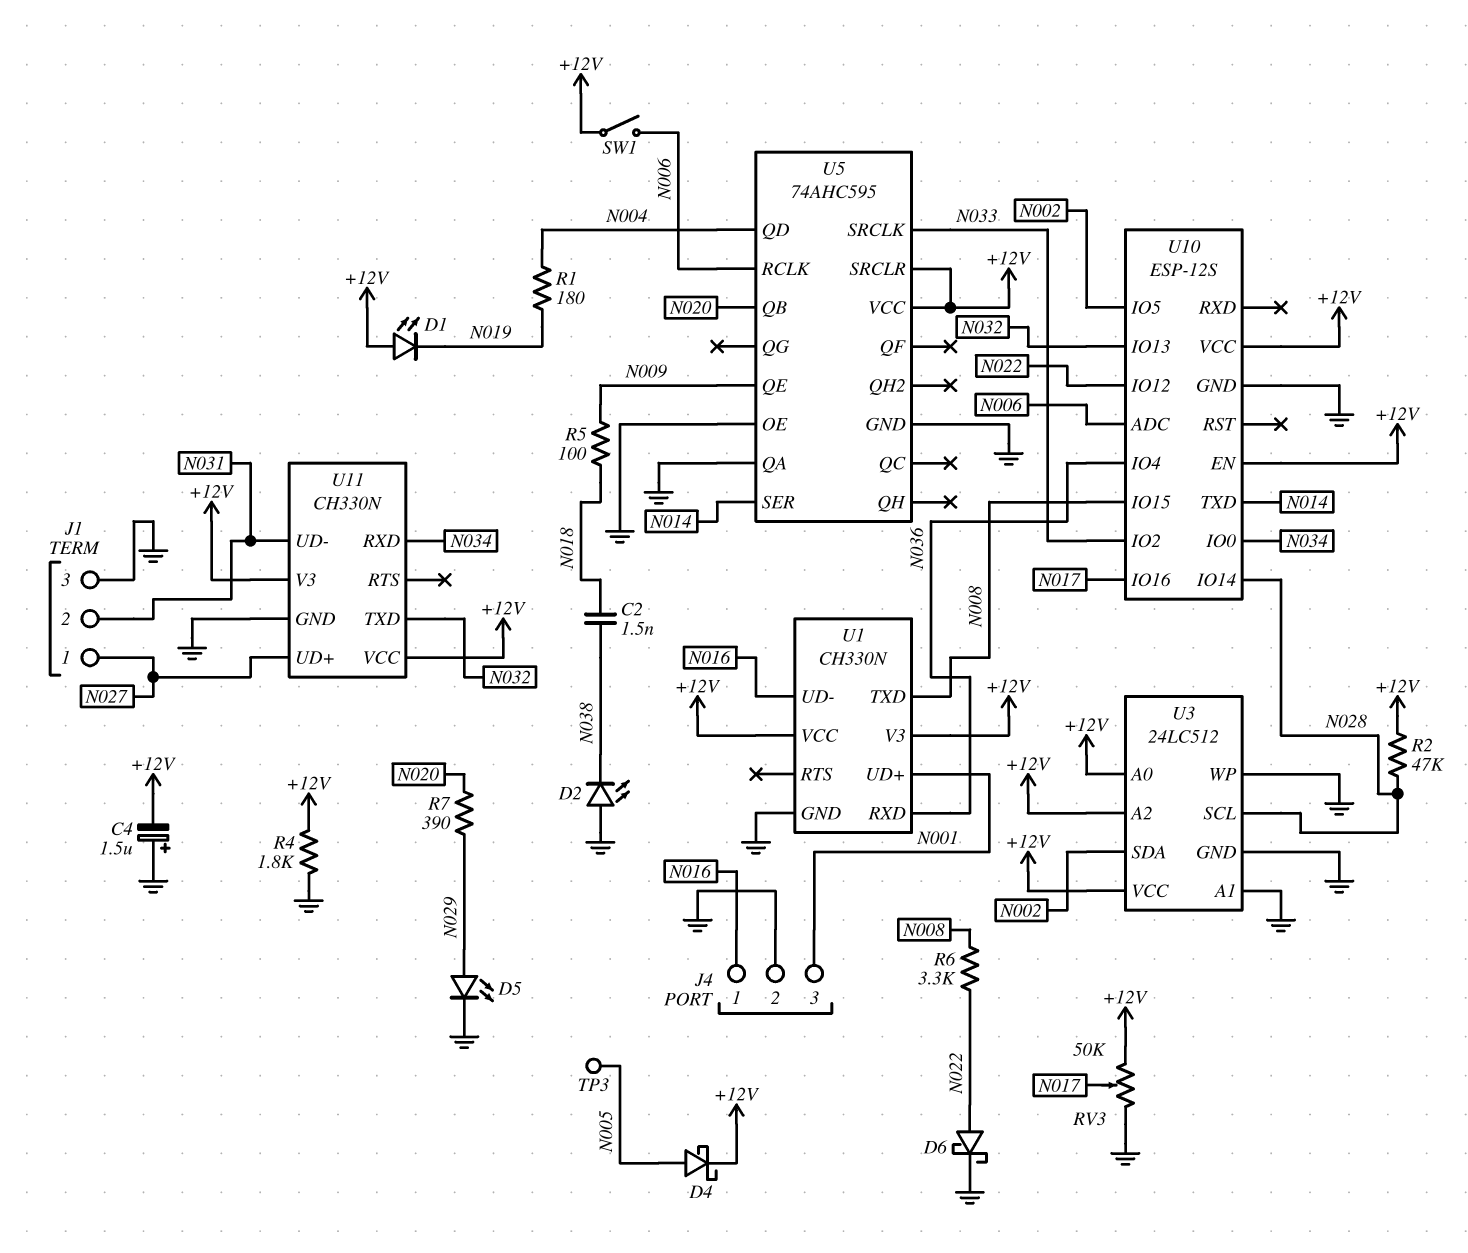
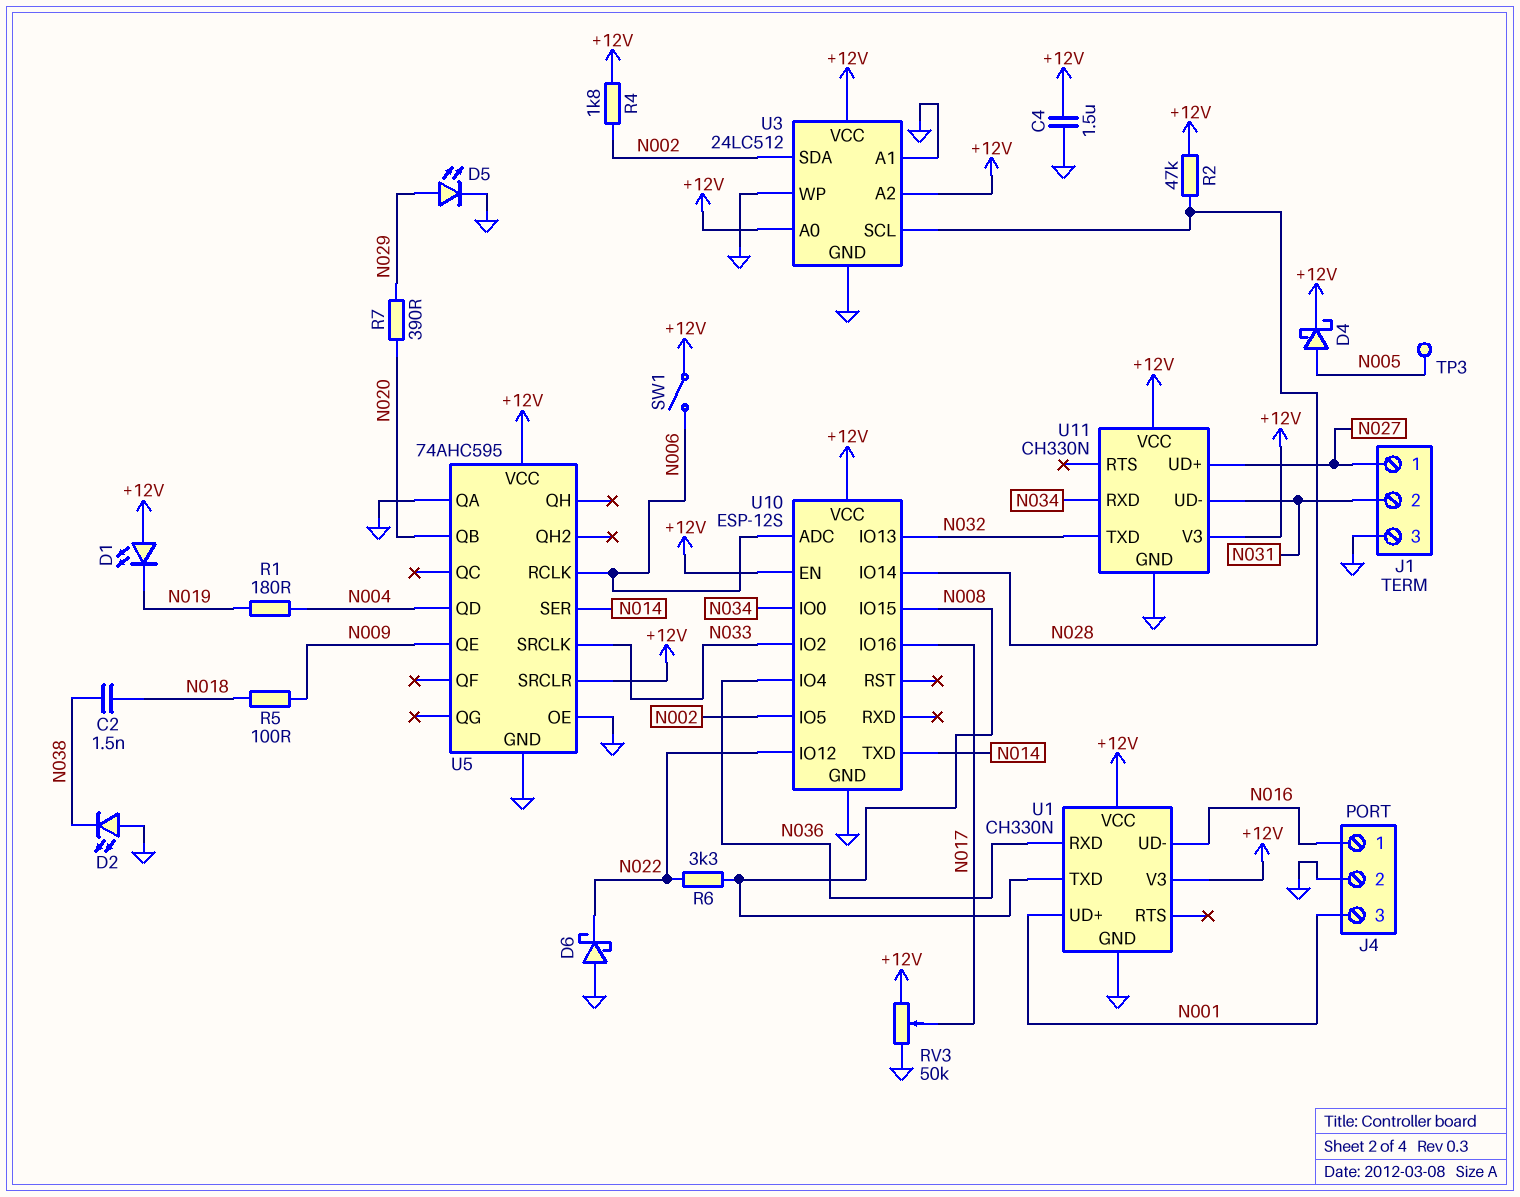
C4: 1.5uF (plus GND, minus +12V) -> 1.5uF (+12V, GND)
D6: schottky (A N022, K GND) -> schottky (A GND, K N022)
R4: 1.8k (+12V, GND) -> 1.8k (+12V, N002)

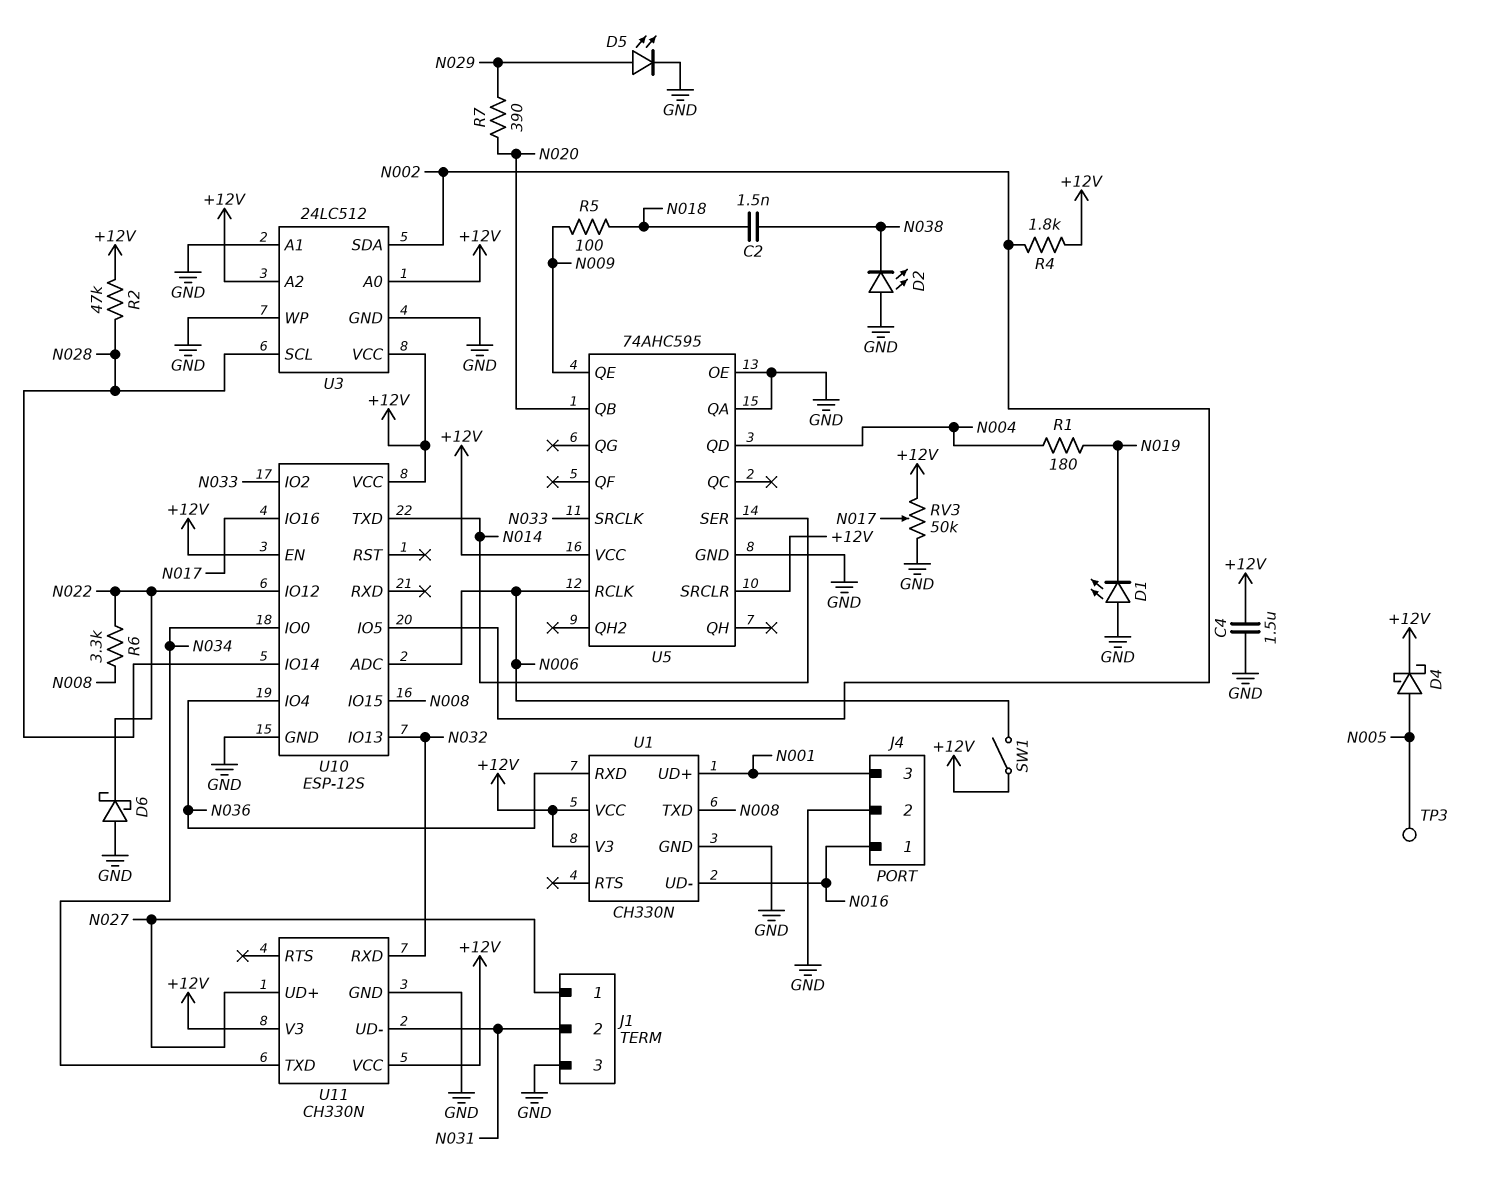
D1: LED (A +12V, K N019) -> LED (A GND, K N019)
U11 pin RXD: N034 -> N032
U11 pin TXD: N032 -> N034

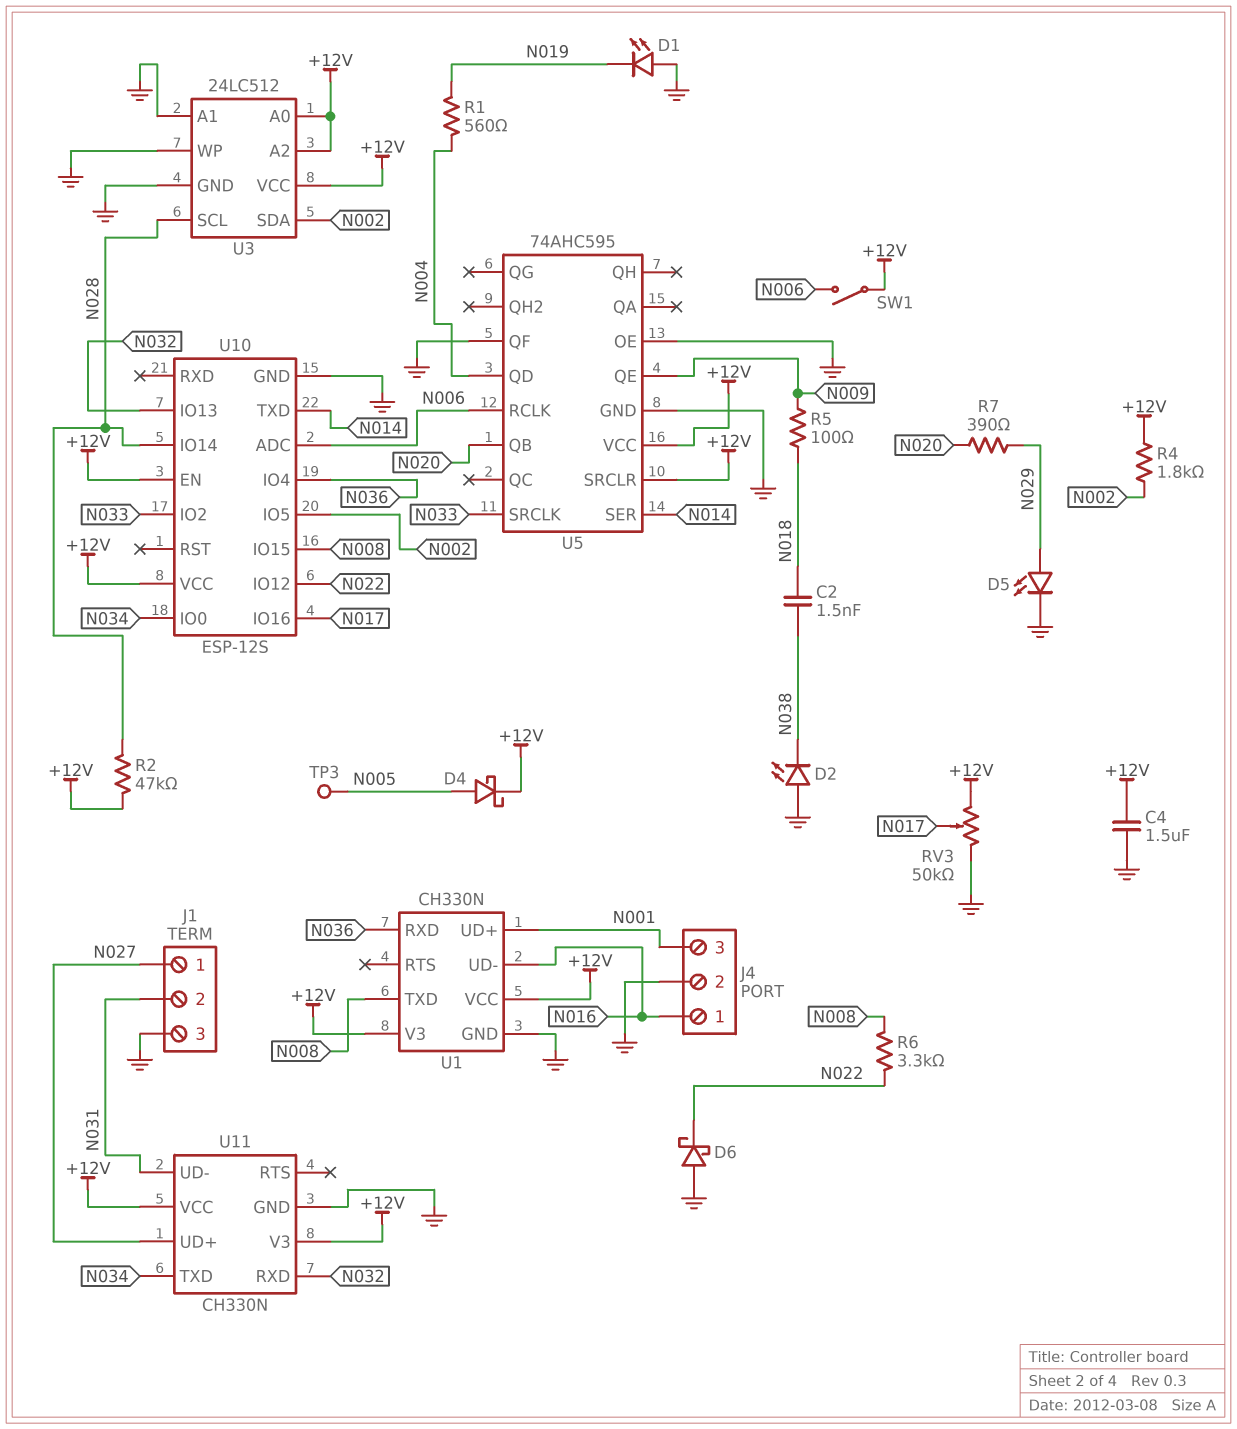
R1: 180 (N004, N019) -> 560 (N004, N019)
U5 pin QA: GND -> none
U5 pin QF: none -> GND

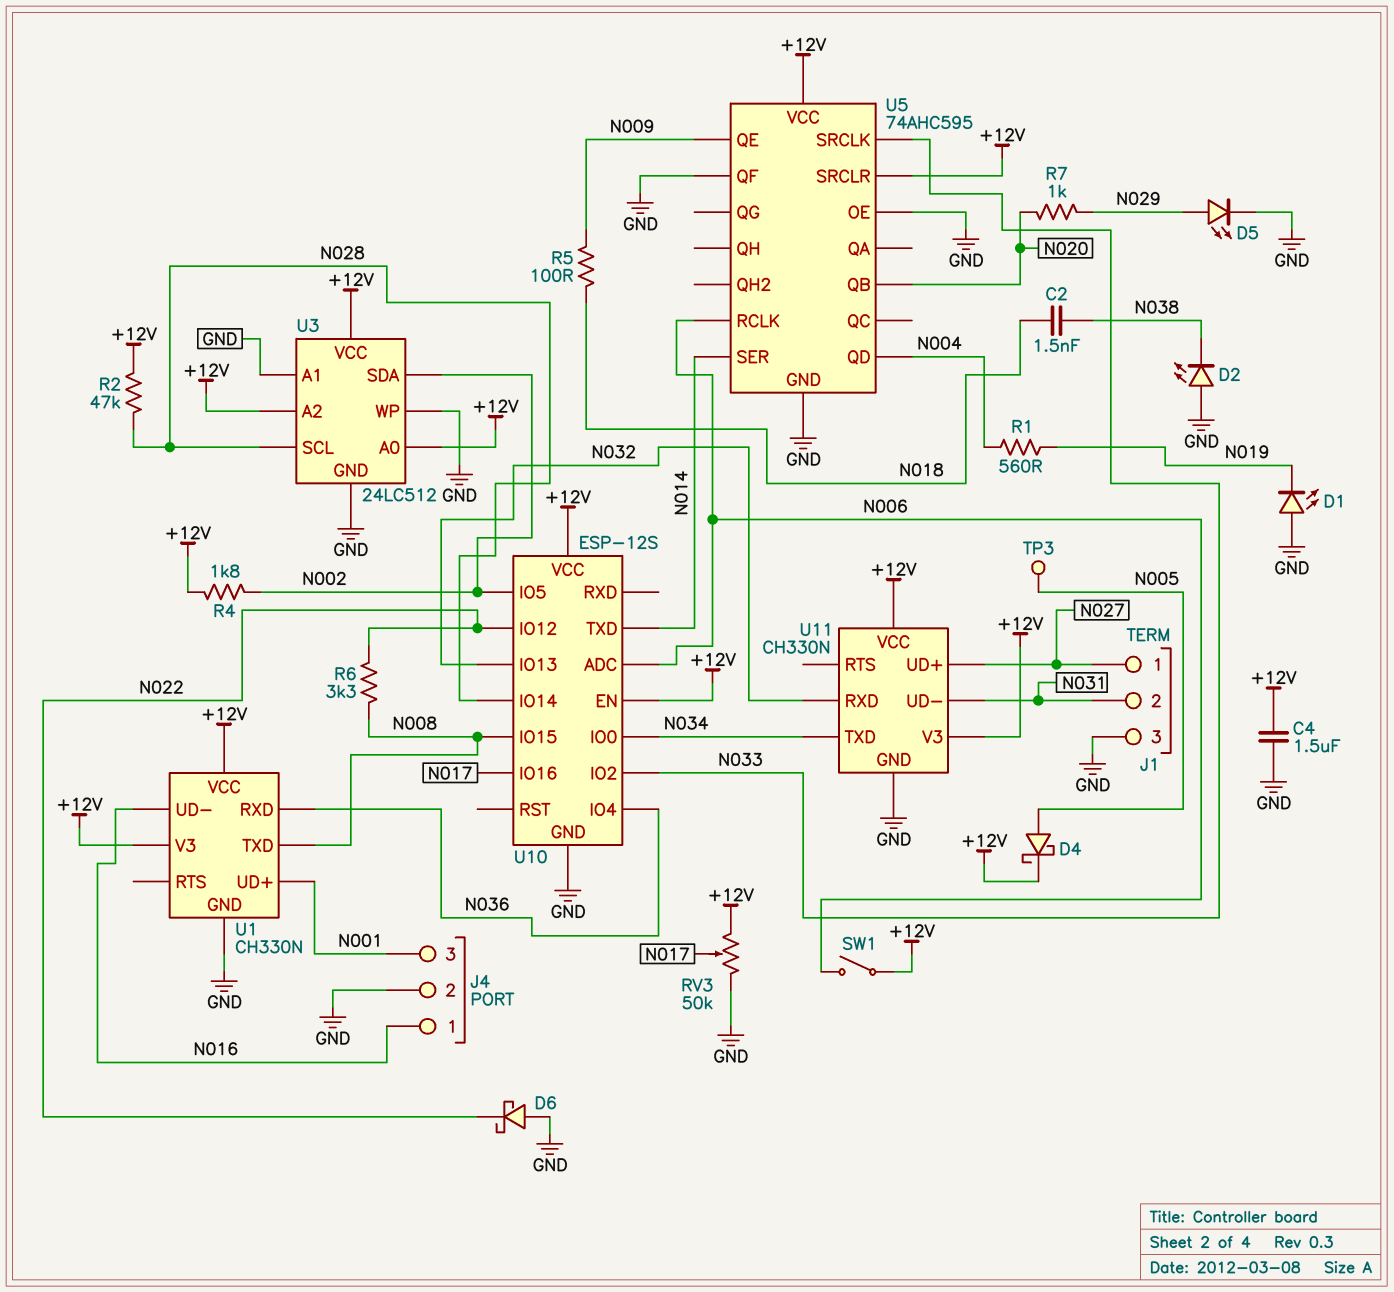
R7: 390 (N020, N029) -> 1k (N020, N029)

